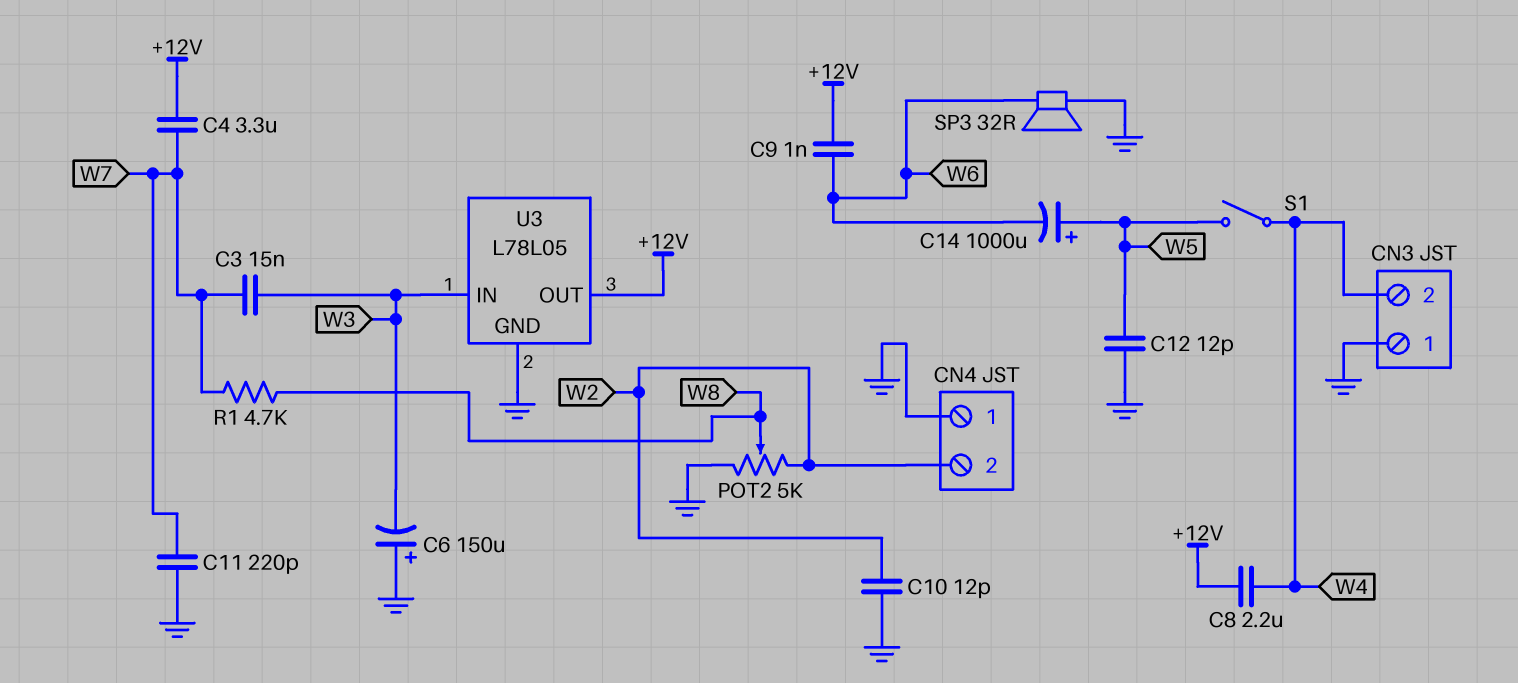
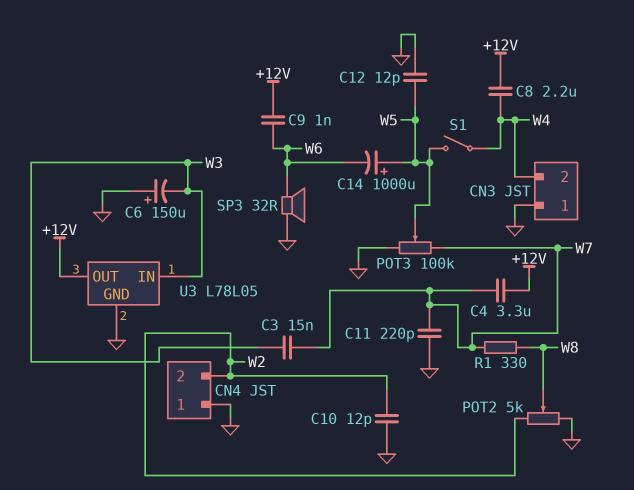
POT3: none -> 100k (GND, W7, wiper W5)
R1: 4.7k (W7, W8) -> 330 (W7, W8)

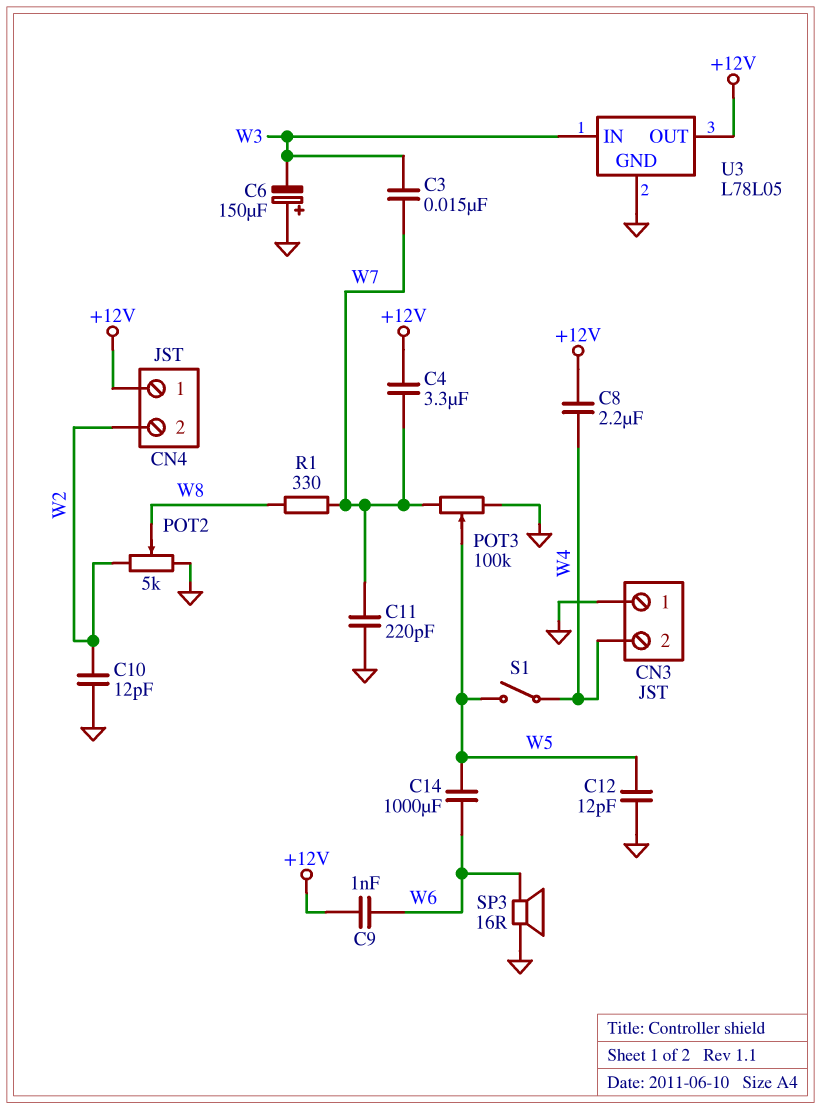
C14: 1000uF (plus W5, minus W6) -> 1000uF (W5, W6)
CN4 pin 1: GND -> +12V
SP3: speaker 32R (GND, W6) -> speaker 16R (GND, W6)

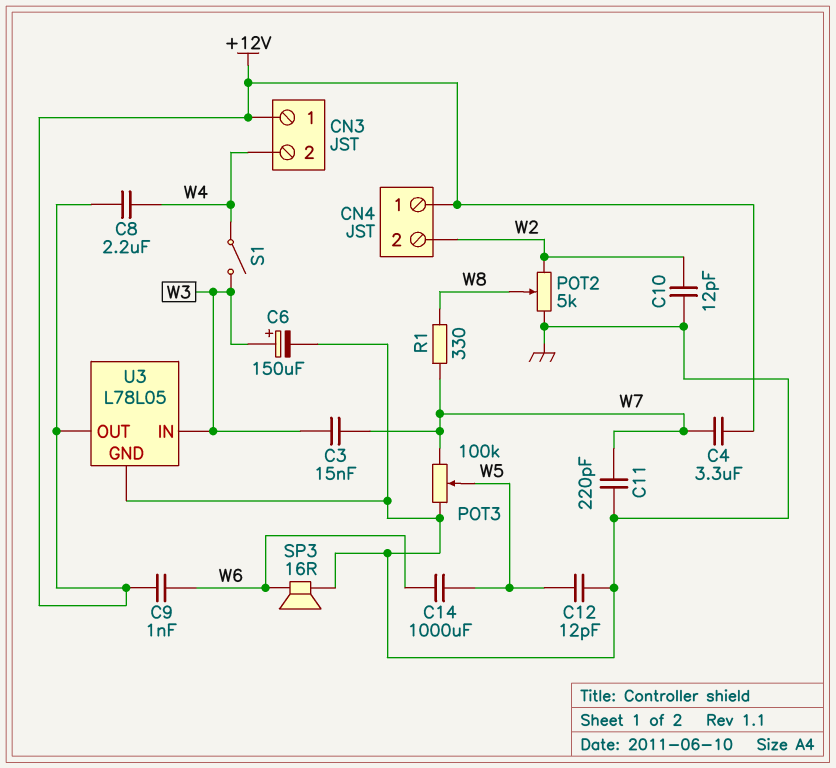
C6: 150uF (plus GND, minus W3) -> 150uF (plus W3, minus GND)
CN3 pin 1: GND -> +12V
S1: switch (W4, W5) -> switch (W3, W4)

